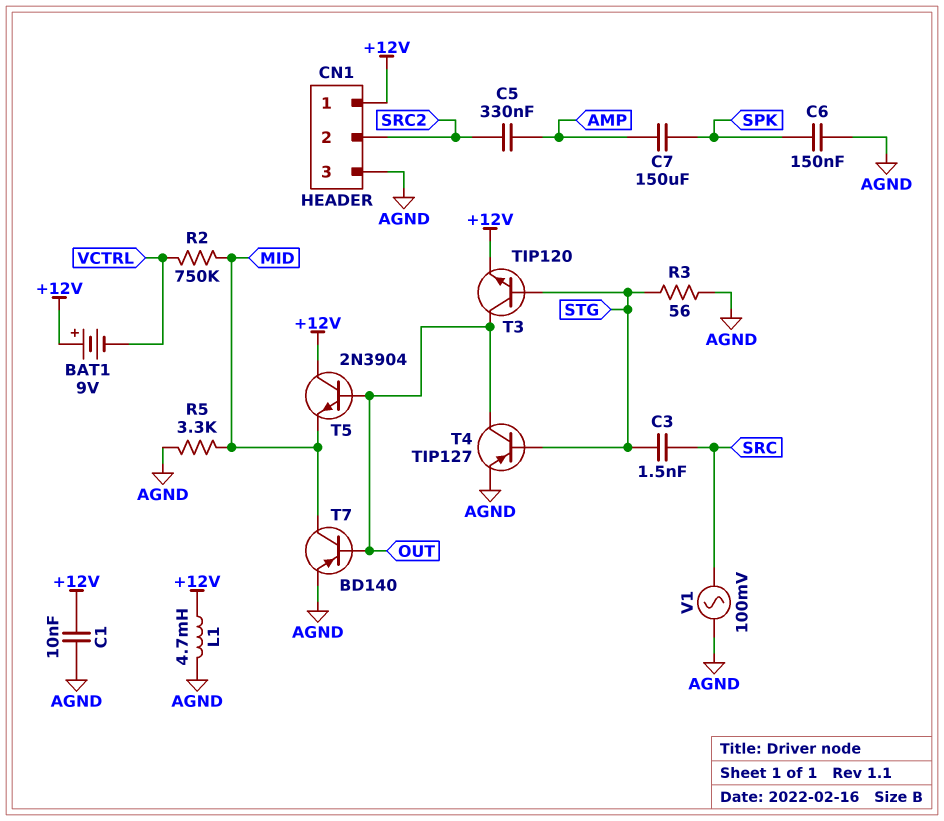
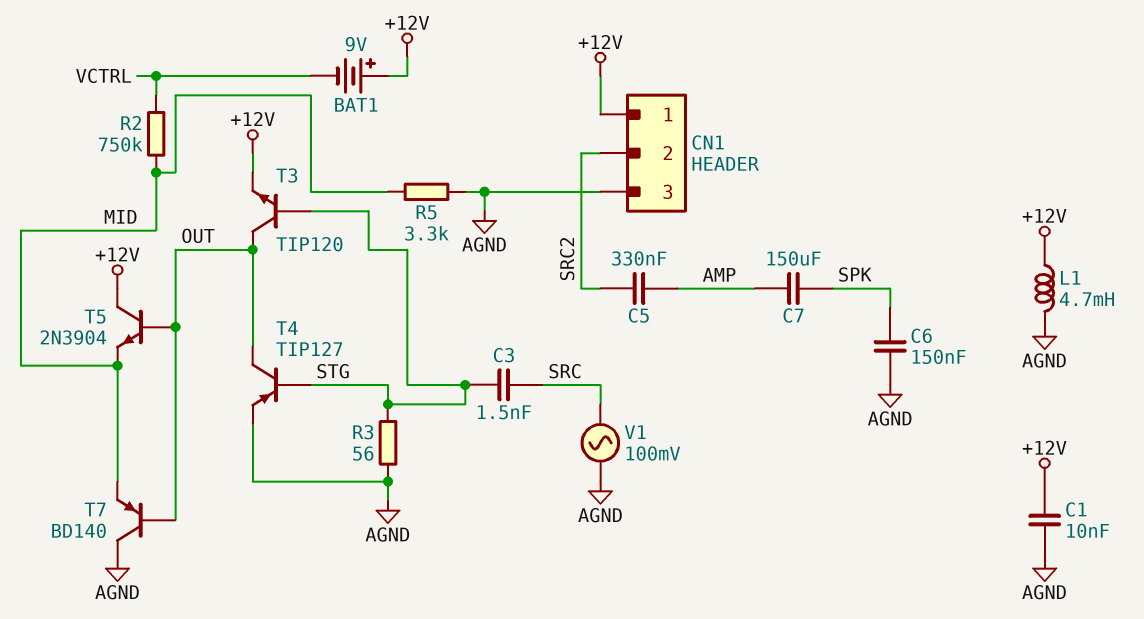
T7: PNP BD140 (B OUT, C MID, E AGND) -> PNP BD140 (B OUT, C AGND, E MID)

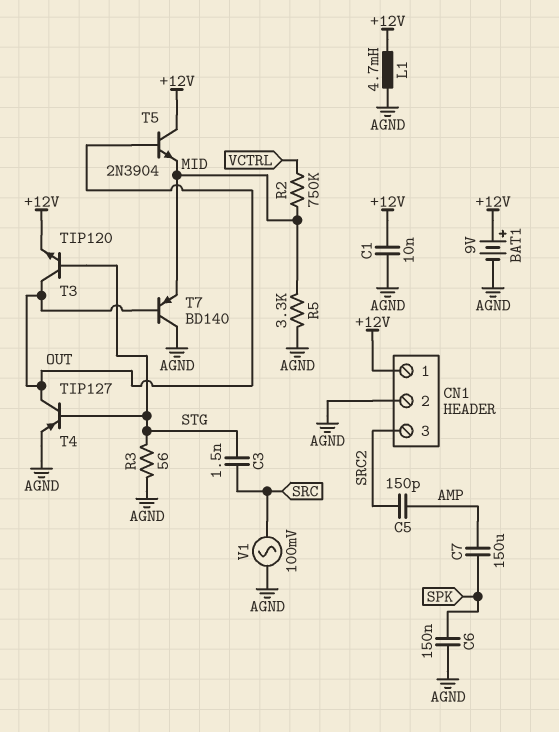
BAT1: 9V (plus +12V, minus VCTRL) -> 9V (plus +12V, minus AGND)
C5: 330nF (AMP, SRC2) -> 150pF (AMP, SRC2)
CN1 pin 2: SRC2 -> AGND
CN1 pin 3: AGND -> SRC2

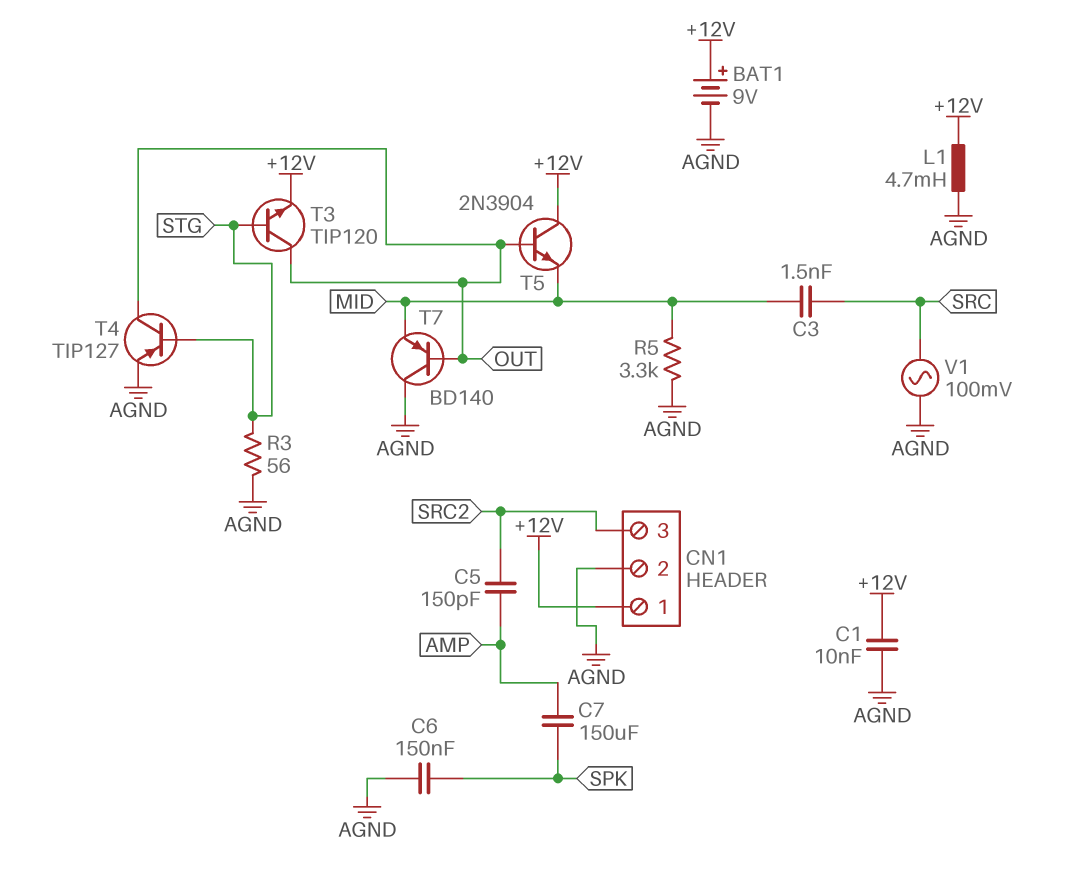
C3: 1.5nF (SRC, STG) -> 1.5nF (MID, SRC)
R2: 750k (MID, VCTRL) -> none

